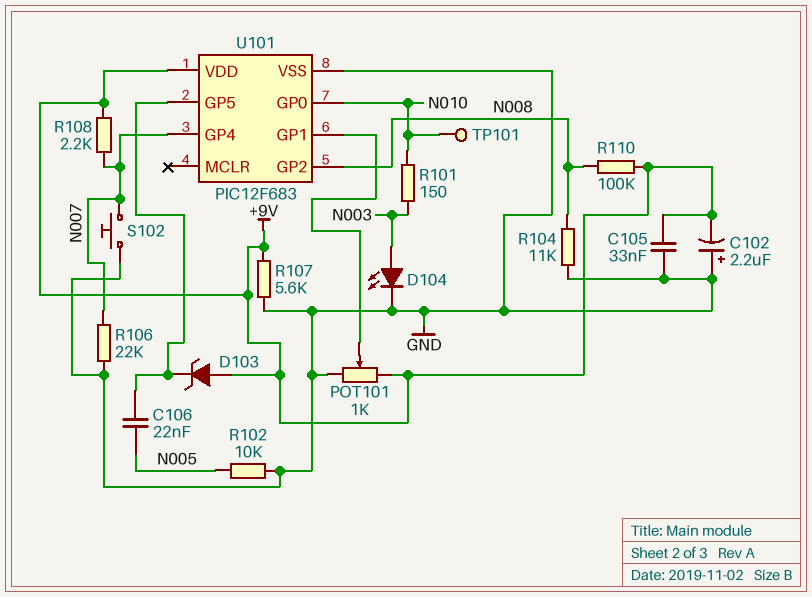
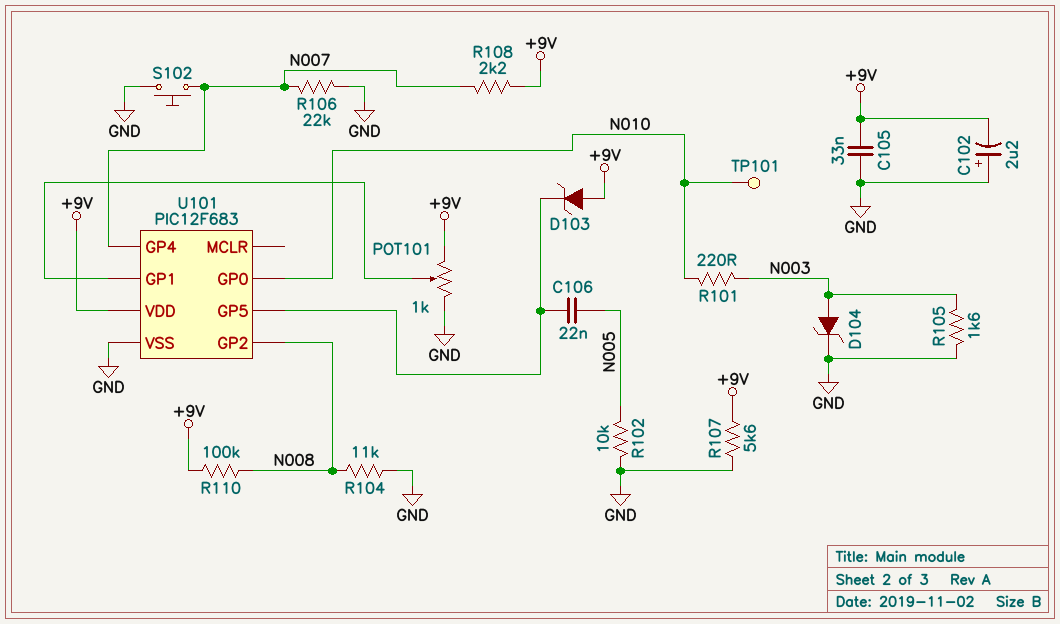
D104: LED (A N003, K GND) -> zener (A N003, K GND)
R101: 150 (N003, N010) -> 220 (N003, N010)
R105: none -> 1.6k (GND, N003)

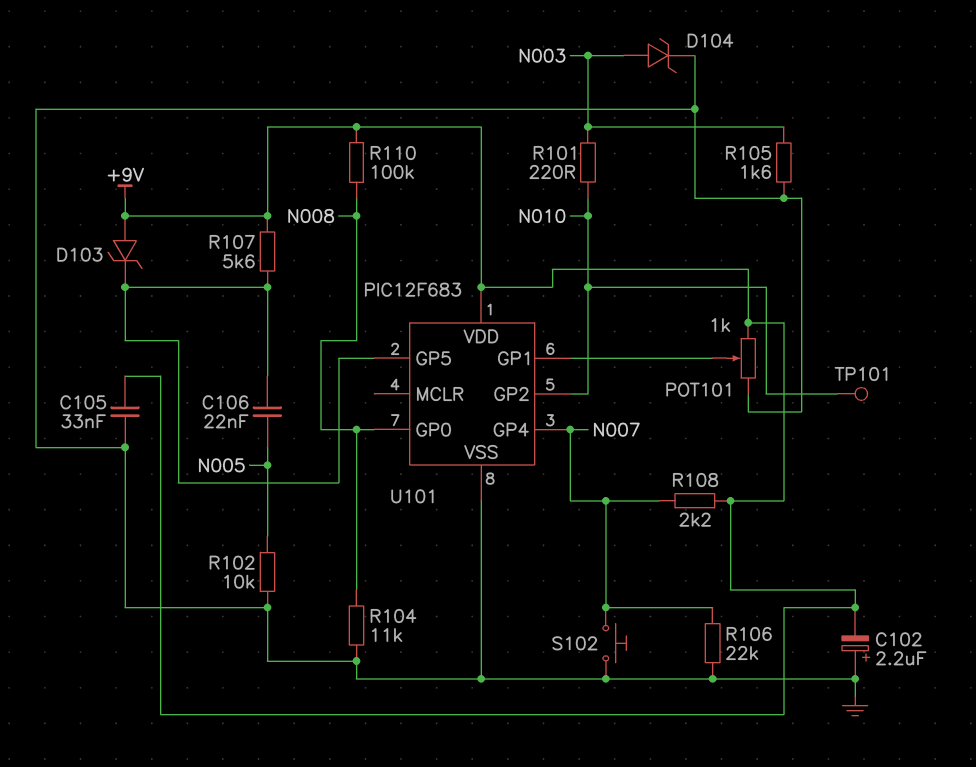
R107: 5.6k (+9V, GND) -> 5.6k (+9V, U101/GP5)
U101 pin GP0: N010 -> N008
U101 pin GP2: N008 -> N010

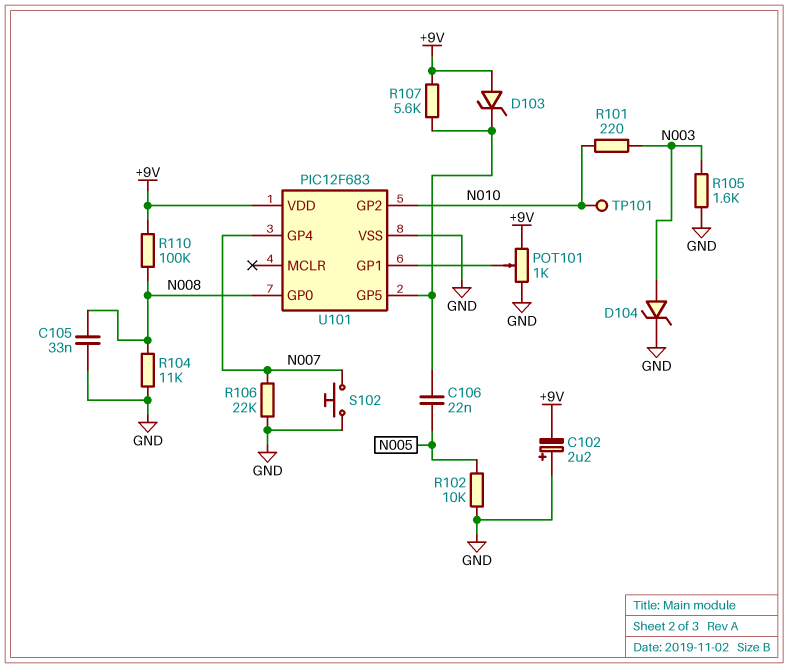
C105: 33nF (+9V, GND) -> 33nF (GND, N008)
R108: 2.2k (+9V, N007) -> none

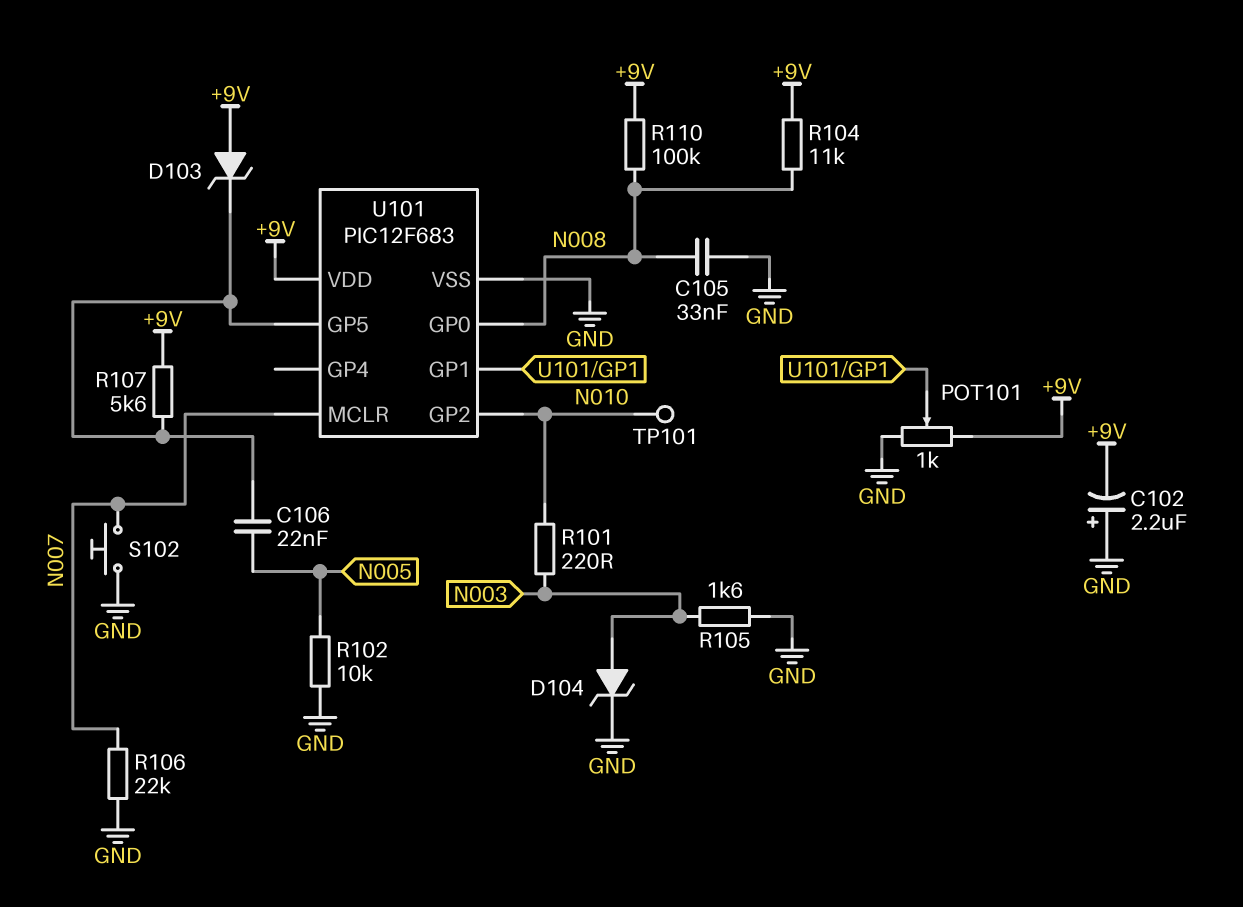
R104: 11k (GND, N008) -> 11k (+9V, N008)
U101 pin GP4: N007 -> none
U101 pin MCLR: none -> N007

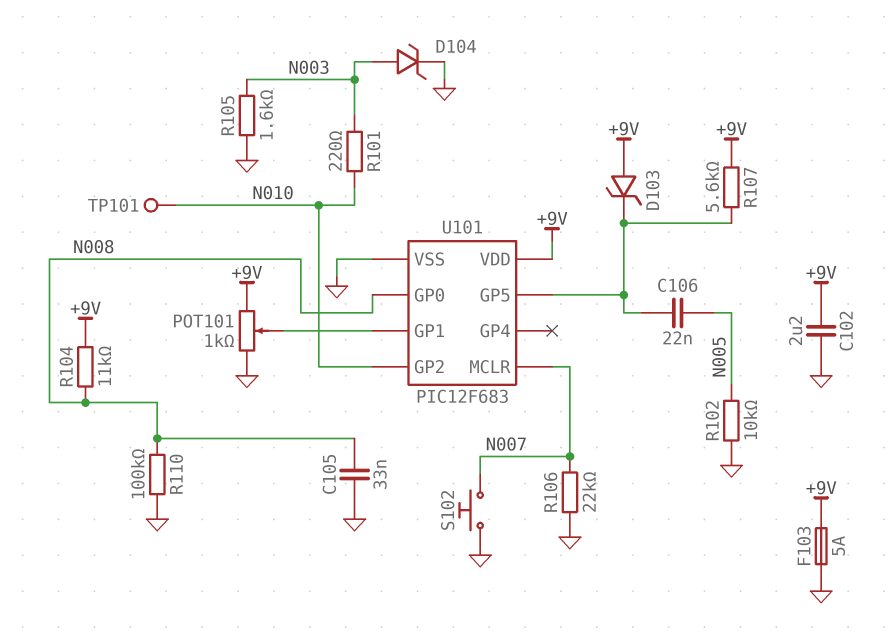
C102: 2.2uF (plus GND, minus +9V) -> 2.2uF (+9V, GND)
F103: none -> 5A (+9V, GND)
R110: 100k (+9V, N008) -> 100k (GND, N008)

